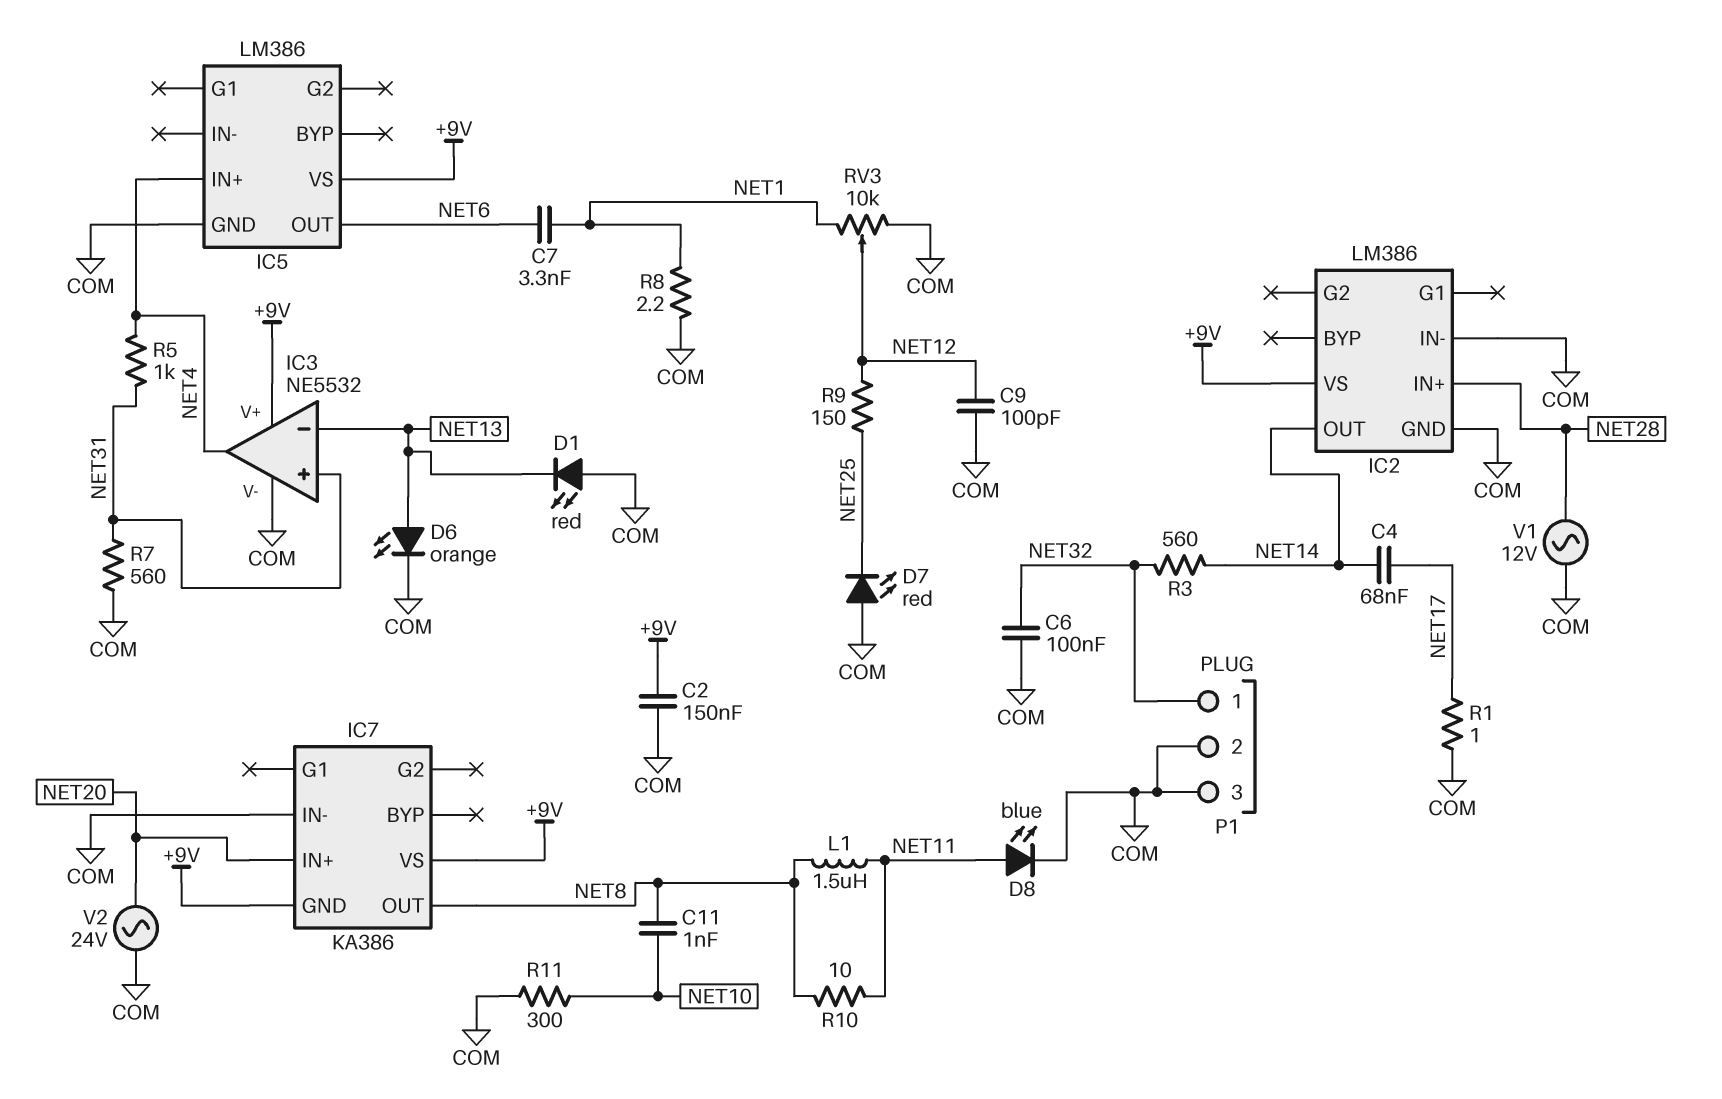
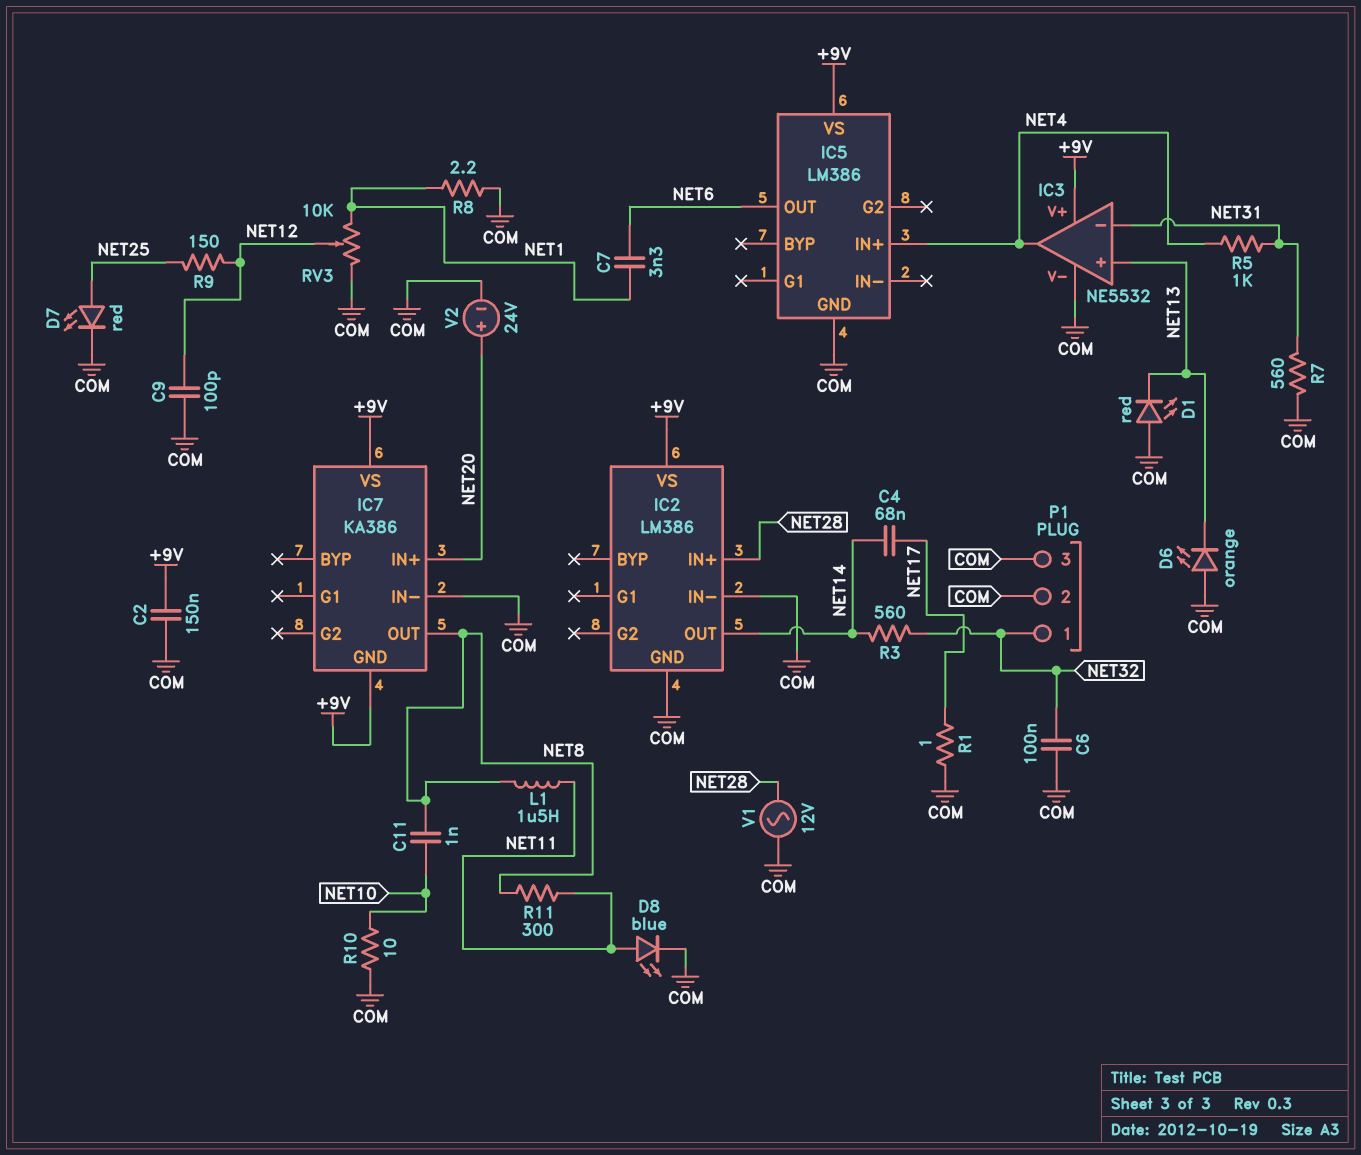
D6: LED orange (A NET13, K COM) -> LED orange (A COM, K NET13)
D7: LED red (A COM, K NET25) -> LED red (A NET25, K COM)
IC3 pin in+: NET31 -> NET13
IC3 pin in-: NET13 -> NET31
R10: 10 (NET8, NET11) -> 10 (COM, NET10)
R11: 300 (COM, NET10) -> 300 (NET8, NET11)
V2: AC 24V (COM, NET20) -> 24V (plus NET20, minus COM)

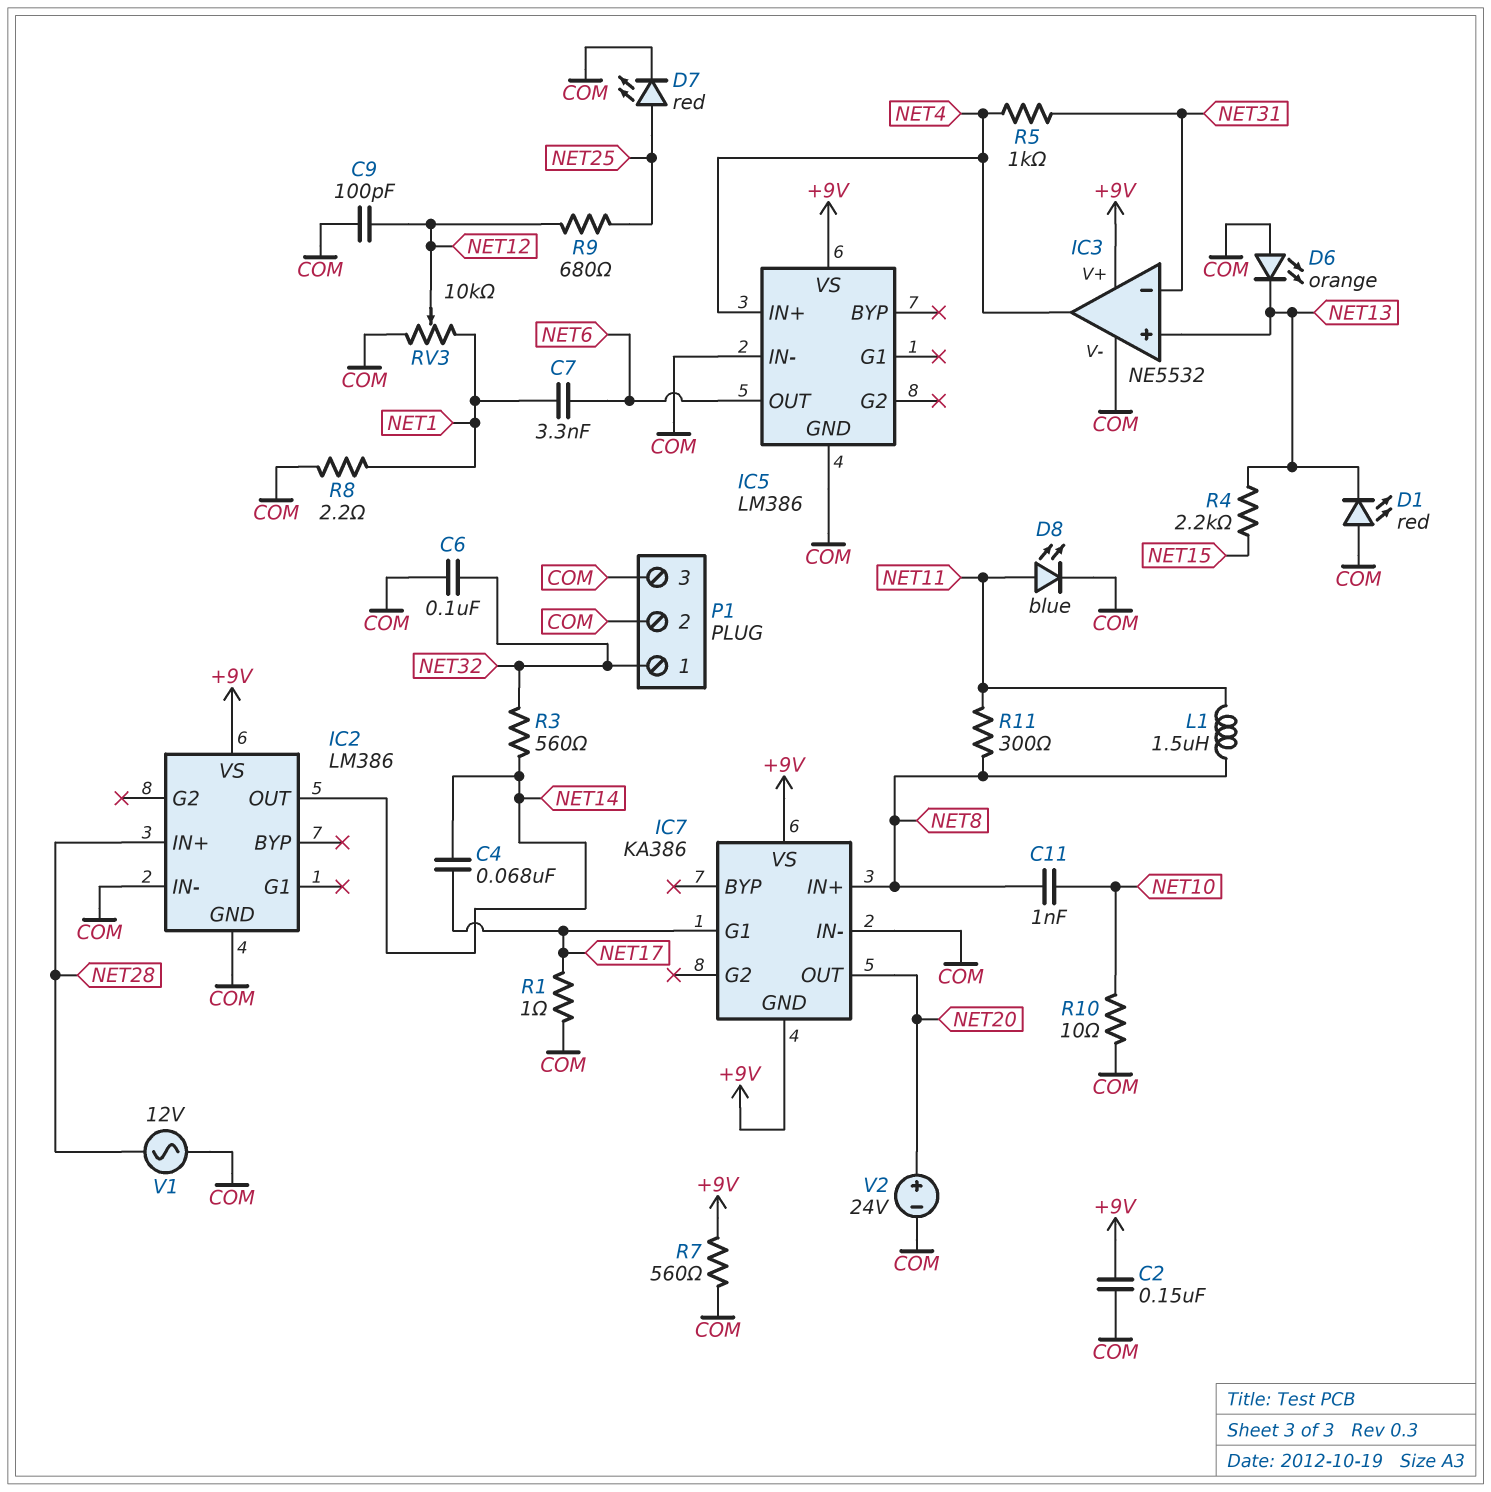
IC5 pin IN-: none -> COM
IC7 pin G1: none -> NET17
IC7 pin IN+: NET20 -> NET8
IC7 pin OUT: NET8 -> NET20
R4: none -> 2.2k (NET13, NET15)
R7: 560 (COM, NET31) -> 560 (+9V, COM)
R9: 150 (NET12, NET25) -> 680 (NET12, NET25)

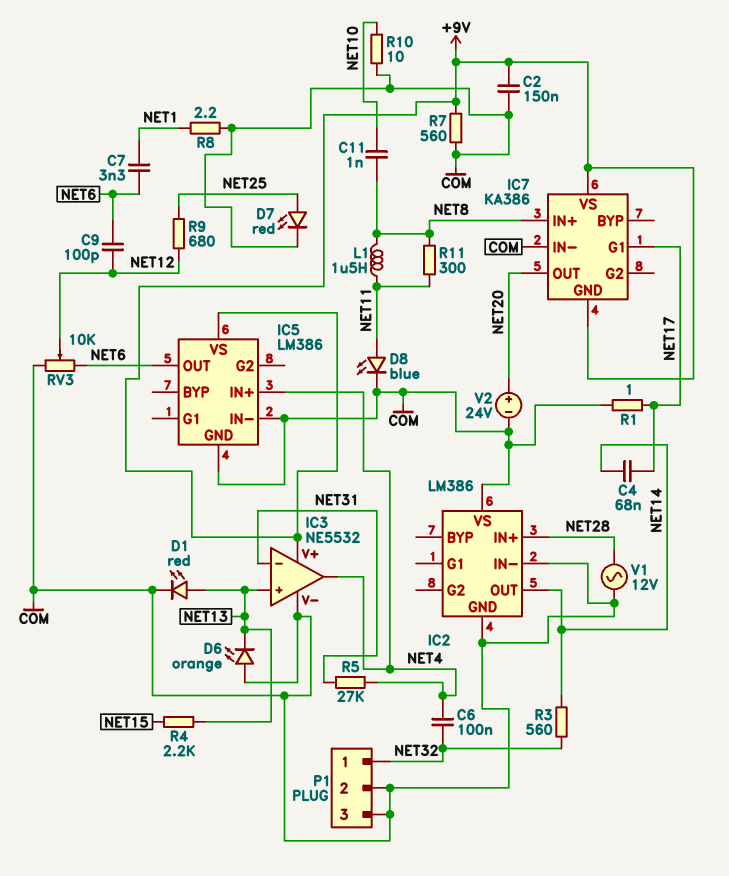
C6: 100nF (COM, NET32) -> 100nF (NET4, NET32)
C9: 100pF (COM, NET12) -> 100pF (NET6, NET12)
D1: LED red (A COM, K NET13) -> LED red (A NET13, K COM)
IC2 pin VS: +9V -> COM
R5: 1k (NET4, NET31) -> 27k (NET4, NET31)
RV3: 10k (COM, NET1, wiper NET12) -> 10k (COM, NET6, wiper NET12)

